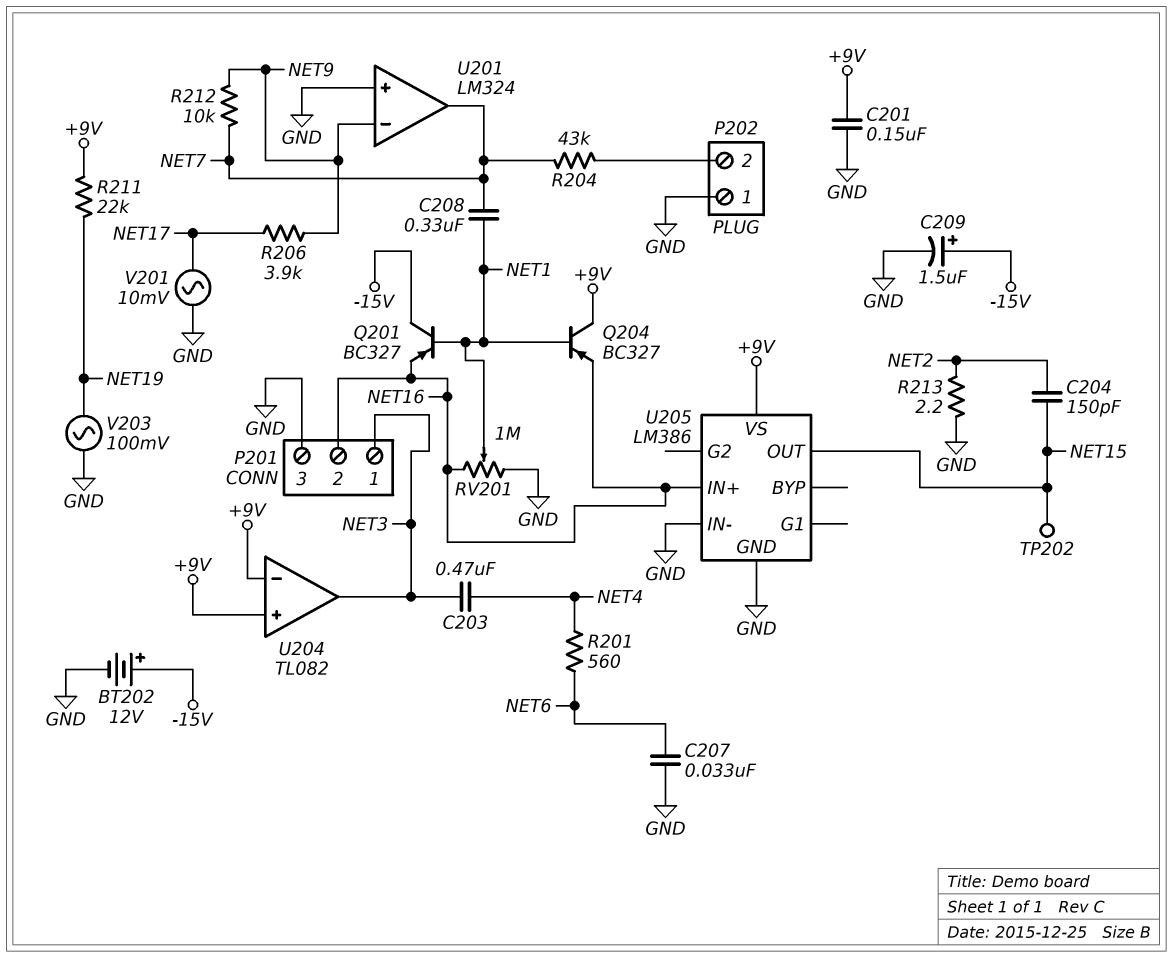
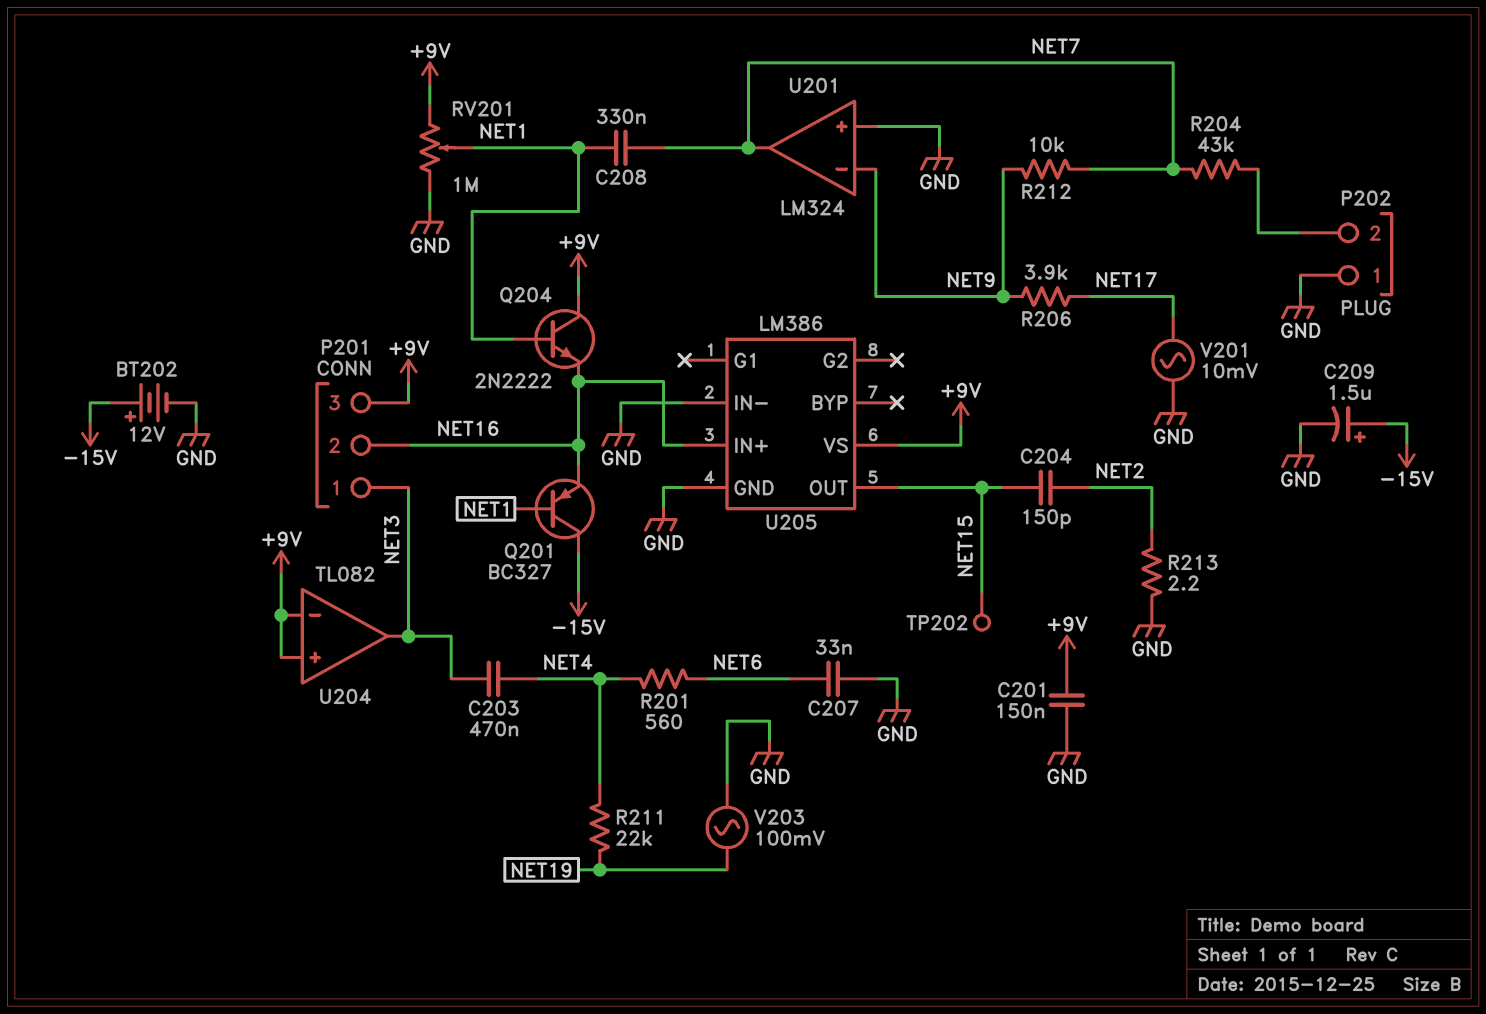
P201 pin 3: GND -> +9V
Q204: PNP BC327 (B NET1, C +9V, E NET16) -> NPN 2N2222 (B NET1, C +9V, E NET16)
R211: 22k (+9V, NET19) -> 22k (NET4, NET19)
RV201: 1M (GND, NET16, wiper NET1) -> 1M (+9V, GND, wiper NET1)

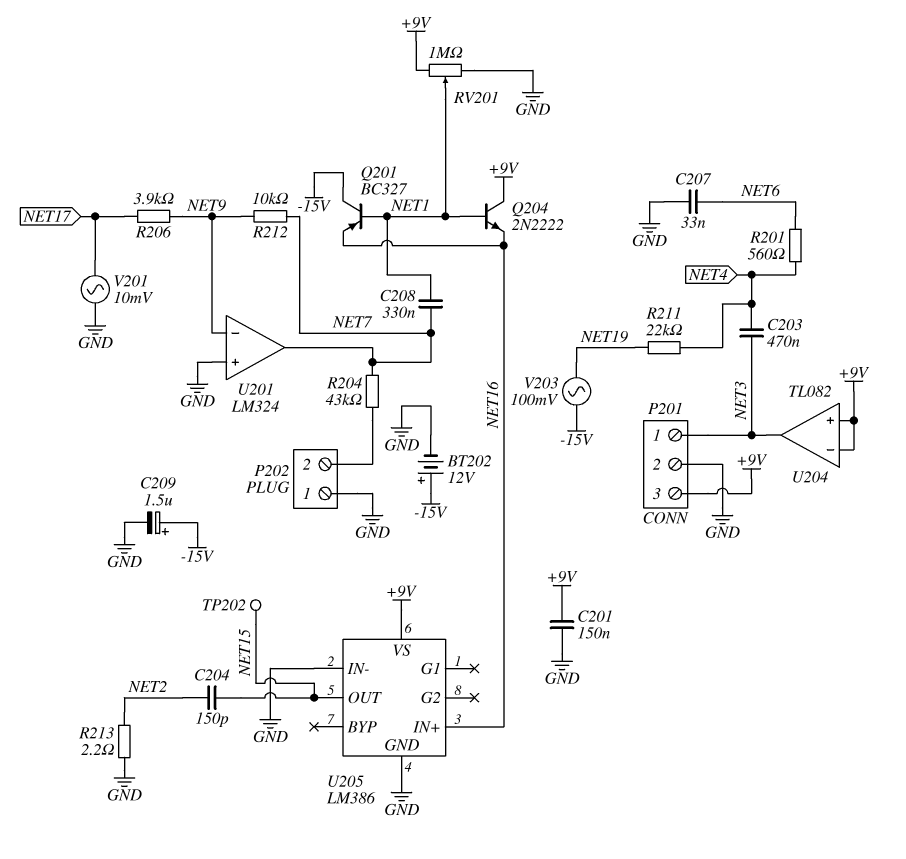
P201 pin 2: NET16 -> GND
V203: AC 100mV (GND, NET19) -> AC 100mV (-15V, NET19)

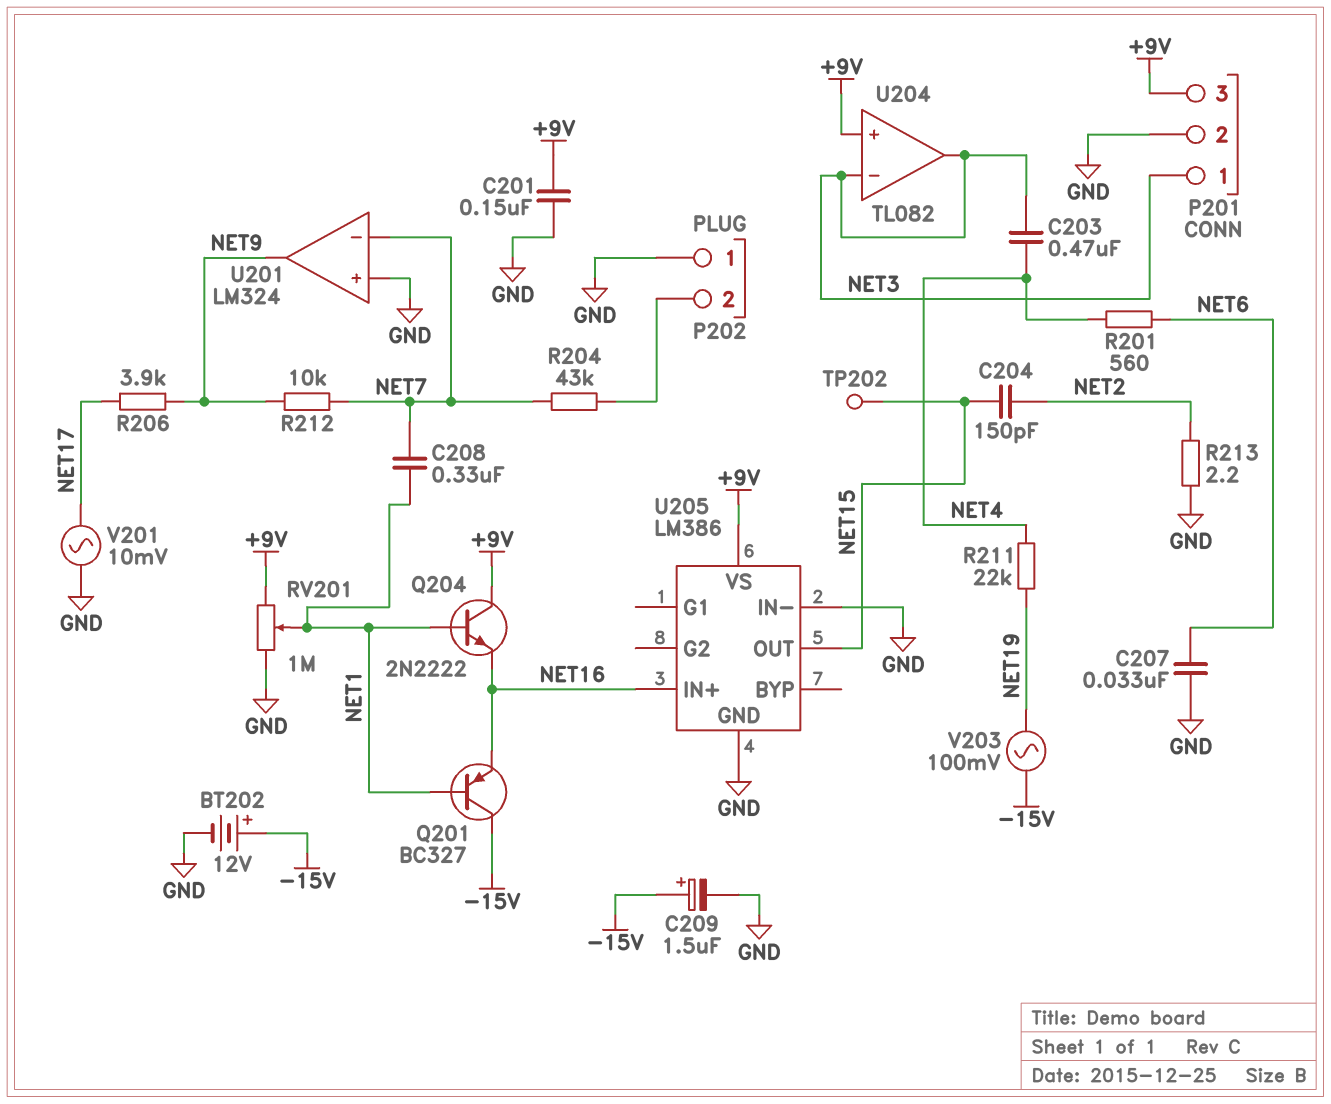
U201 pin in-: NET9 -> NET7
U201 pin out: NET7 -> NET9
U204 pin in-: +9V -> NET3

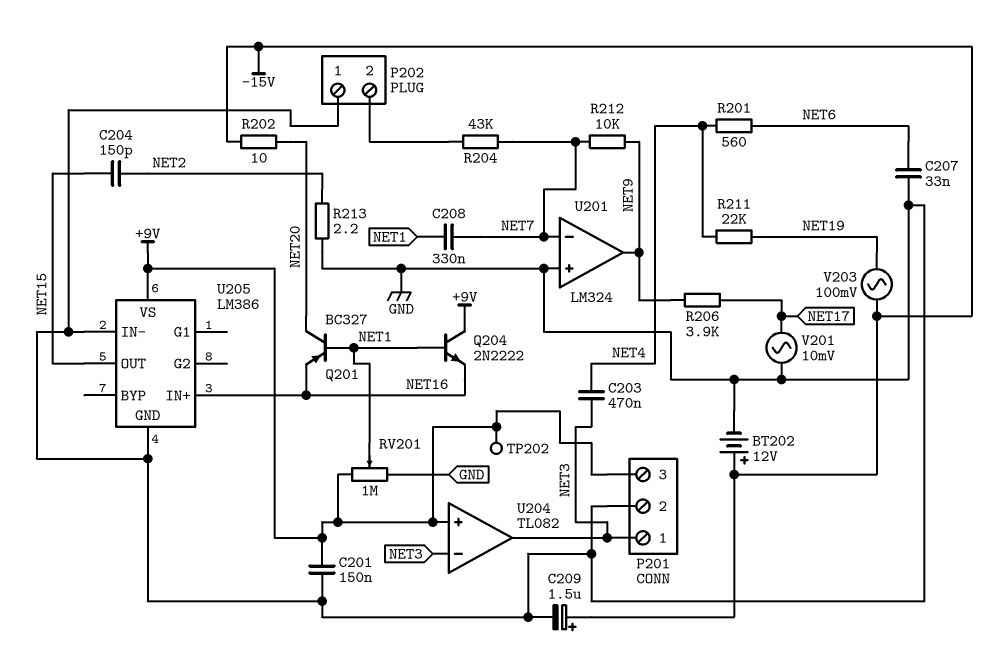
Q201: PNP BC327 (B NET1, C -15V, E NET16) -> PNP BC327 (B NET1, C NET20, E NET16)
R202: none -> 10 (-15V, NET20)
TP202: test point (NET15) -> test point (+9V)

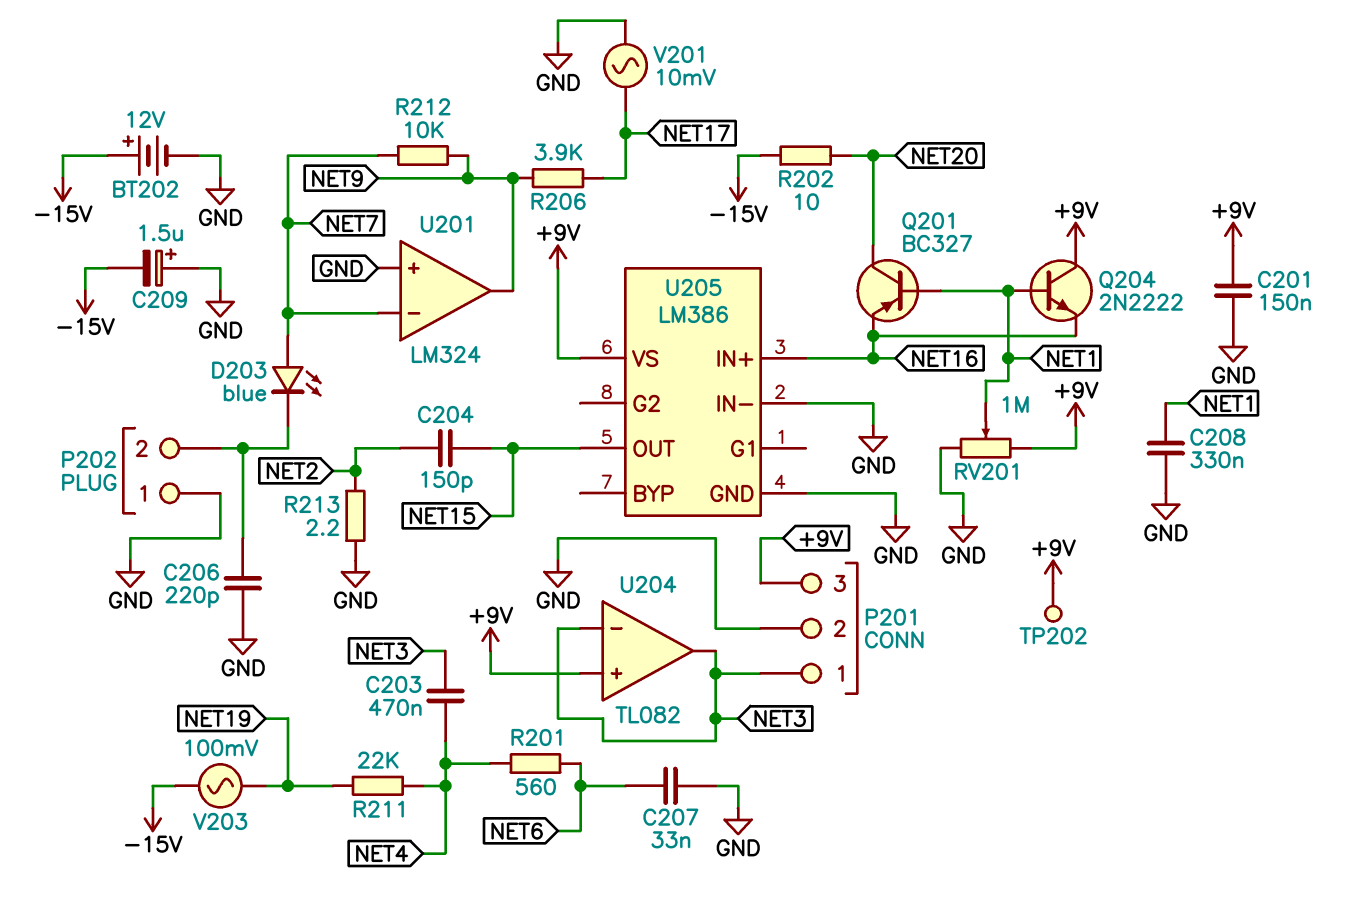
C206: none -> 220pF (GND, P202/2)
C208: 330nF (NET1, NET7) -> 330nF (GND, NET1)
C209: 1.5uF (plus -15V, minus GND) -> 1.5uF (plus GND, minus -15V)
D203: none -> LED blue (A NET7, K P202/2)
R204: 43k (NET7, P202/2) -> none

